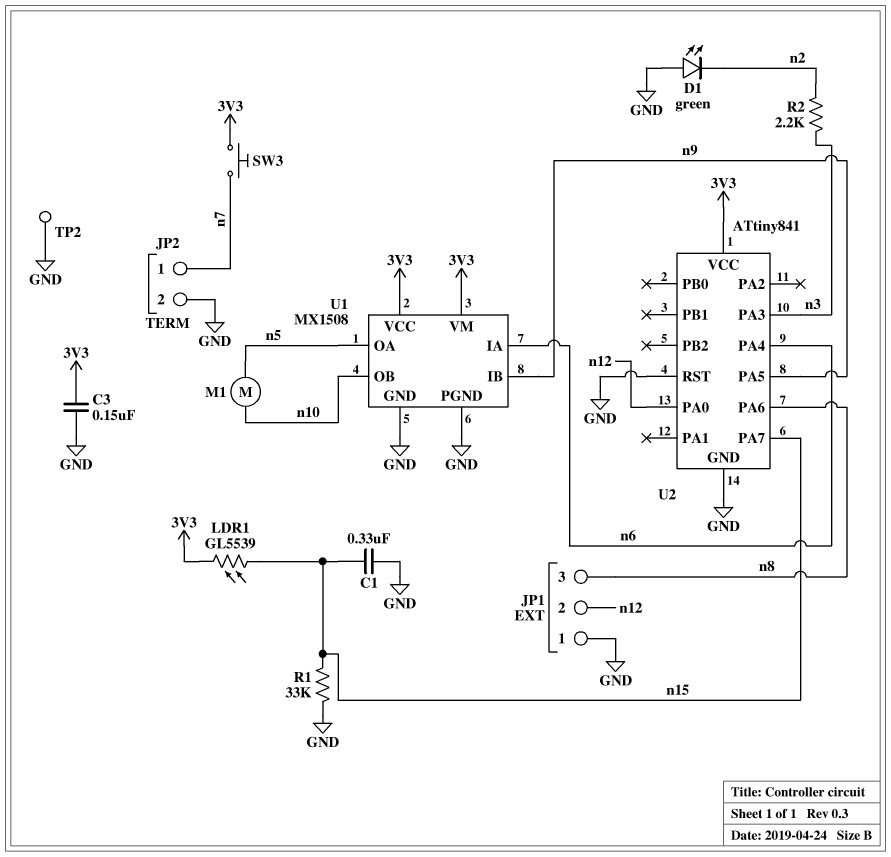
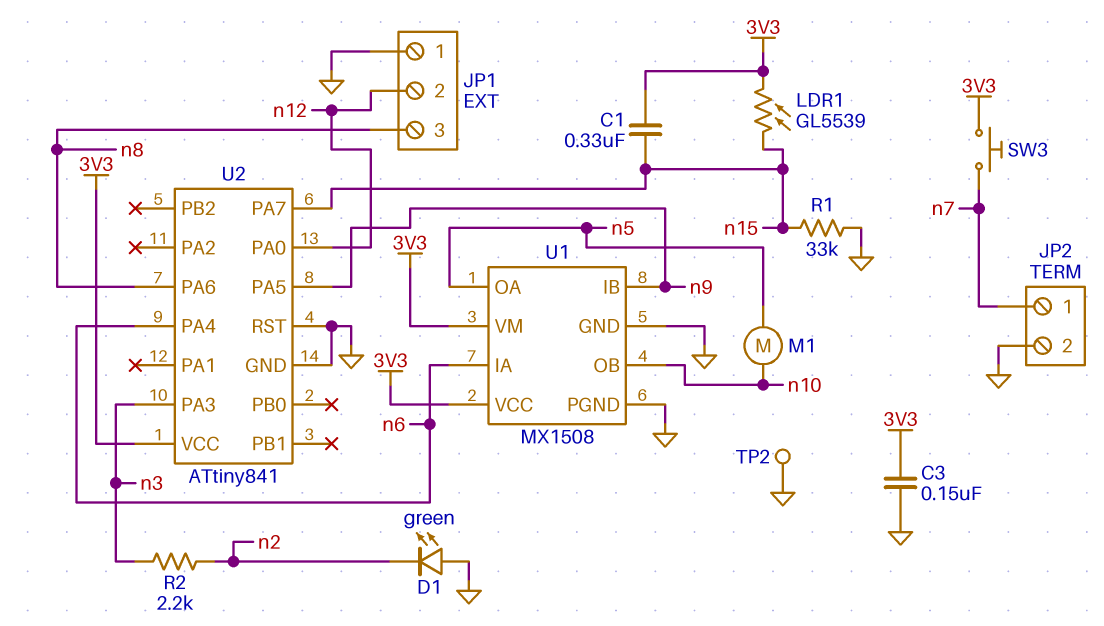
C1: 330nF (GND, n15) -> 330nF (3V3, n15)

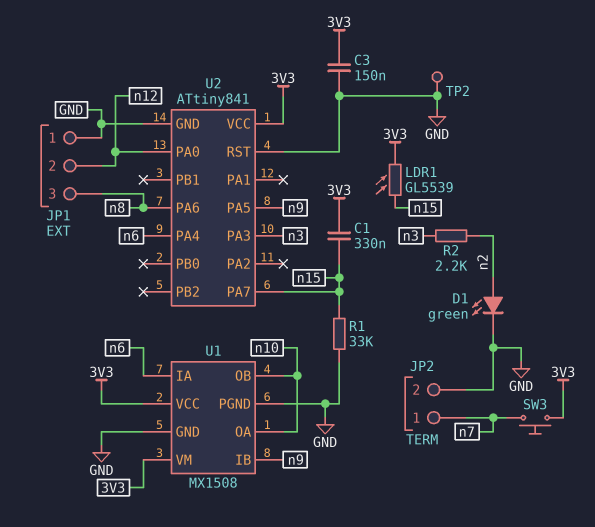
D1: LED green (A GND, K n2) -> LED green (A n2, K GND)
M1: motor (n5, n10) -> none
U1 pin OA: n5 -> n10

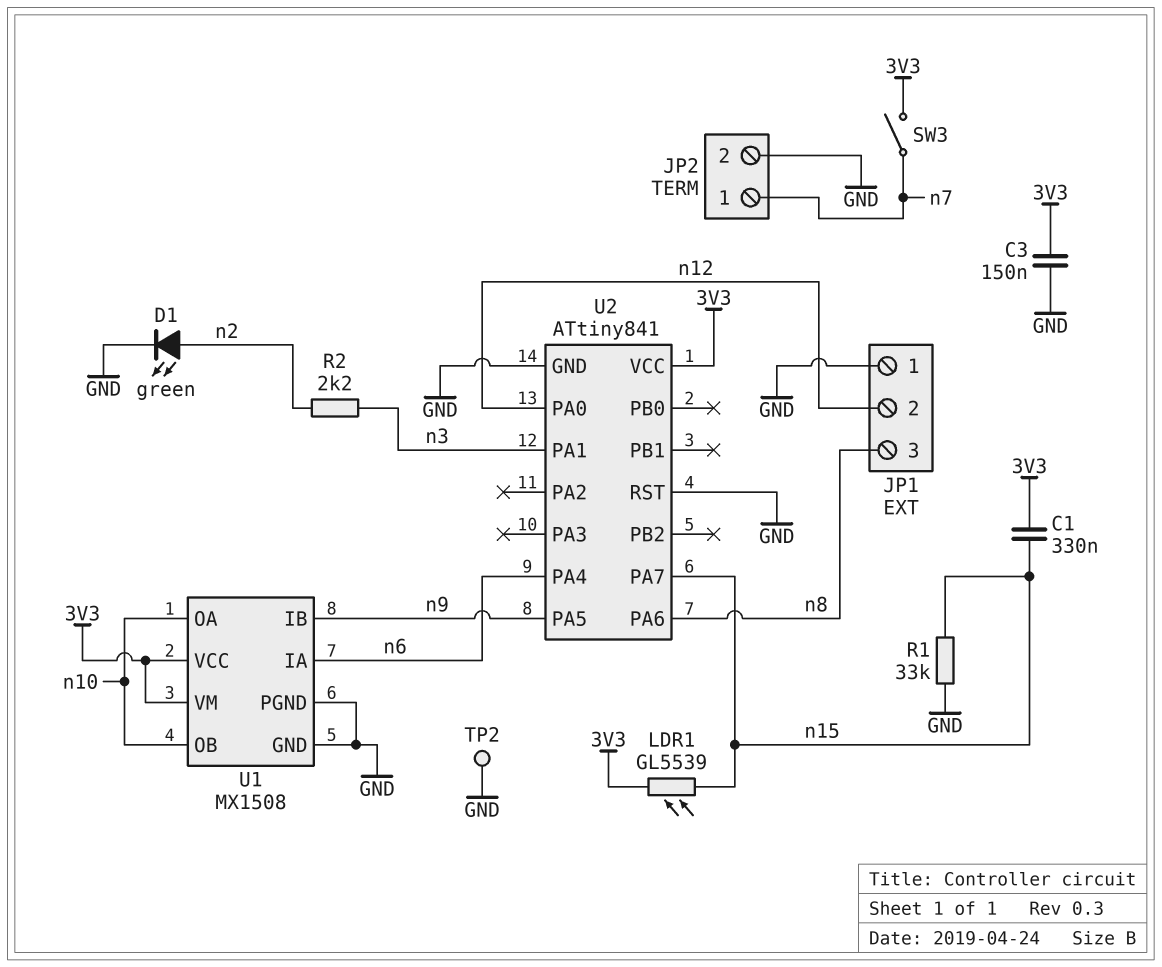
SW3: button (3V3, n7) -> switch (3V3, n7)
U2 pin PA1: none -> n3
U2 pin PA3: n3 -> none

